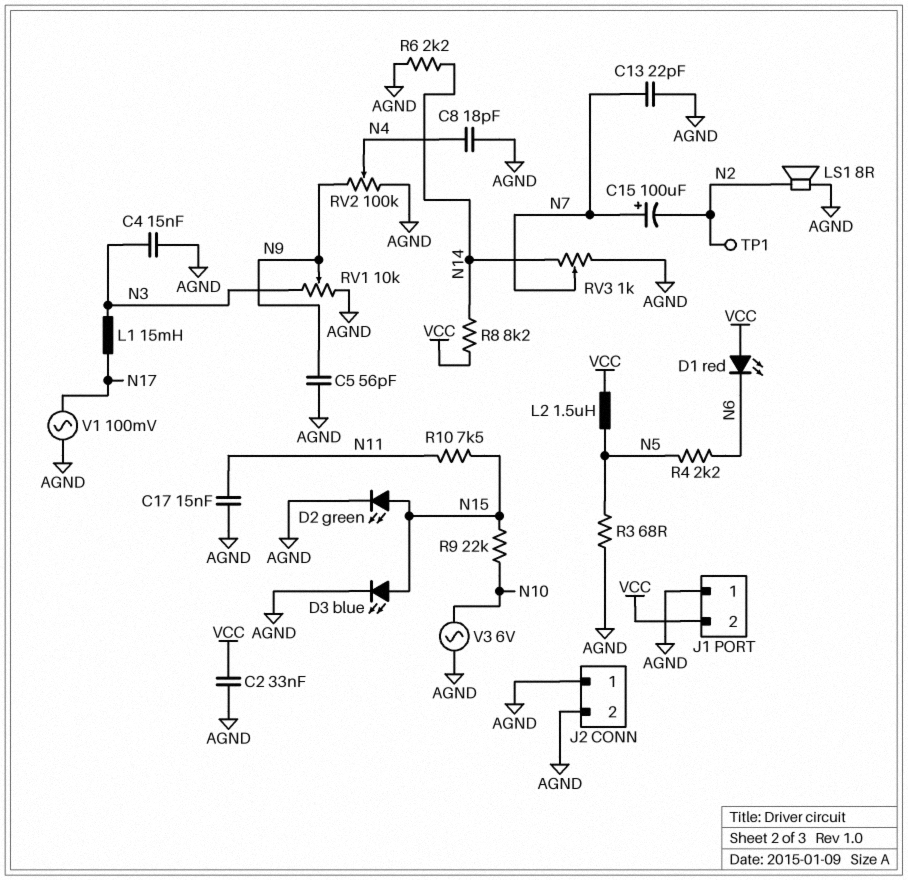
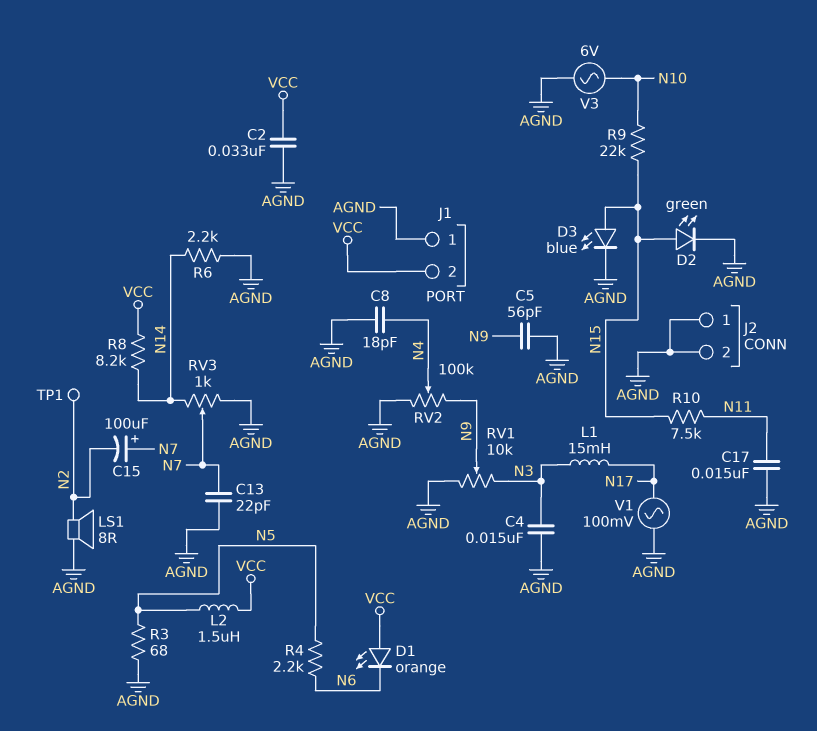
D1: LED red (A VCC, K N6) -> LED orange (A VCC, K N6)

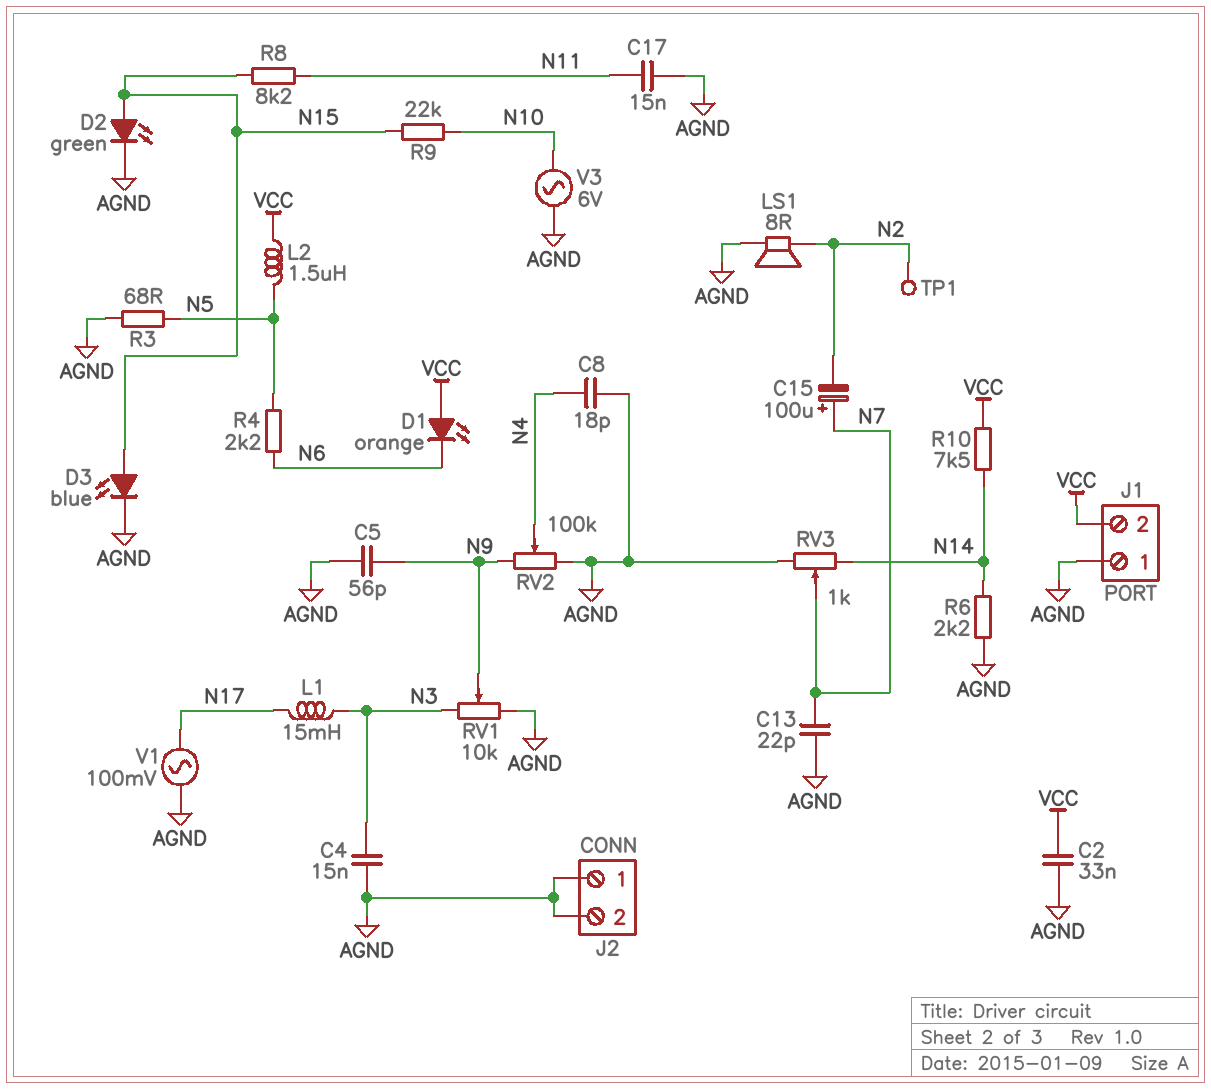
R8: 8.2k (N14, VCC) -> 8.2k (N11, N15)
R10: 7.5k (N11, N15) -> 7.5k (N14, VCC)

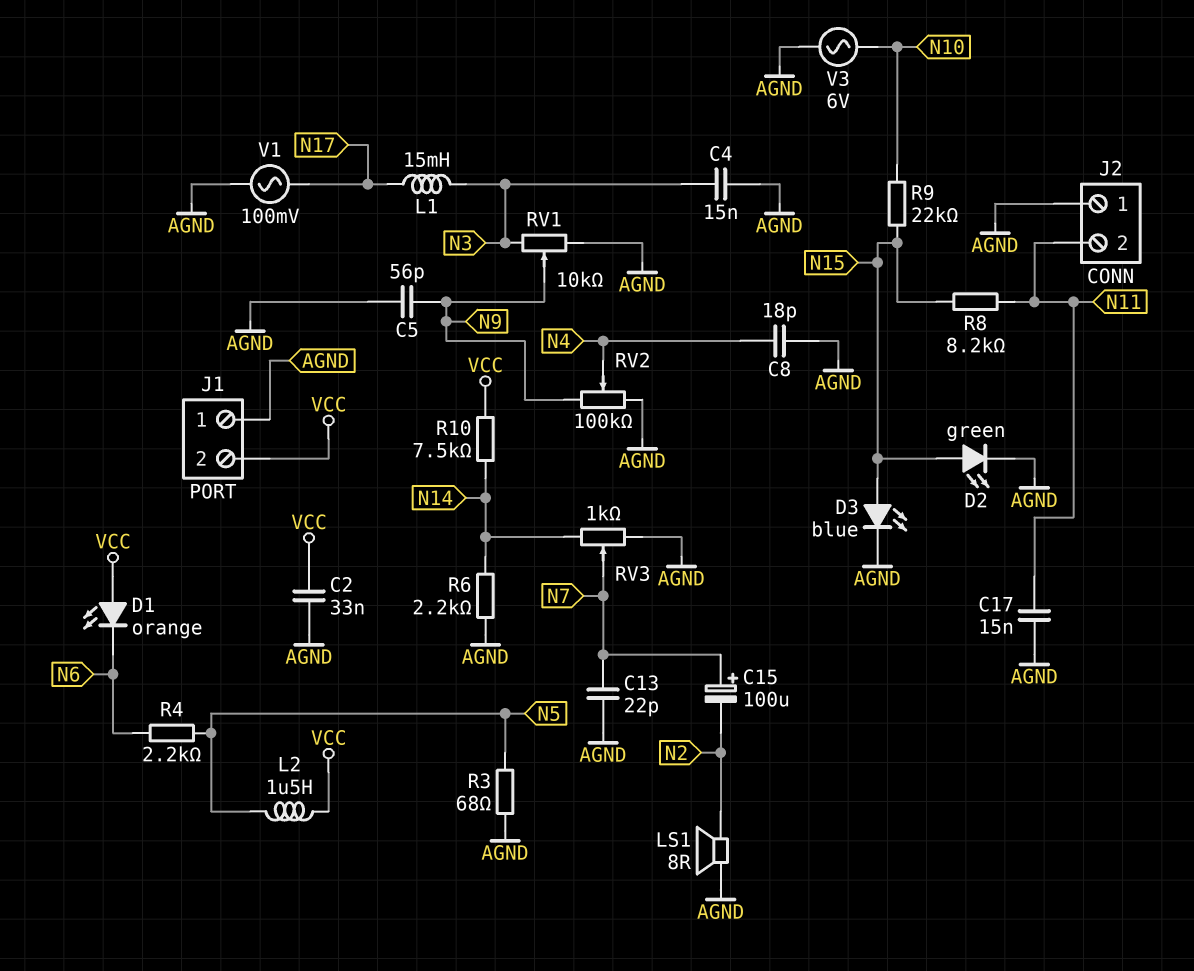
J2 pin 2: AGND -> N11
TP1: test point (N2) -> none

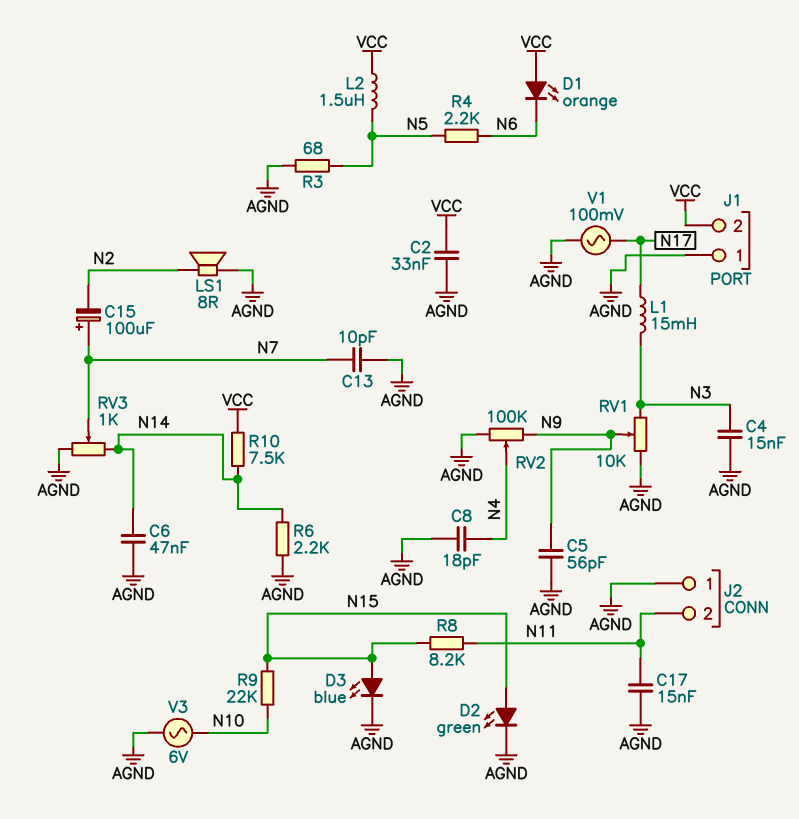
C6: none -> 47nF (AGND, N14)
C13: 22pF (AGND, N7) -> 10pF (AGND, N7)

